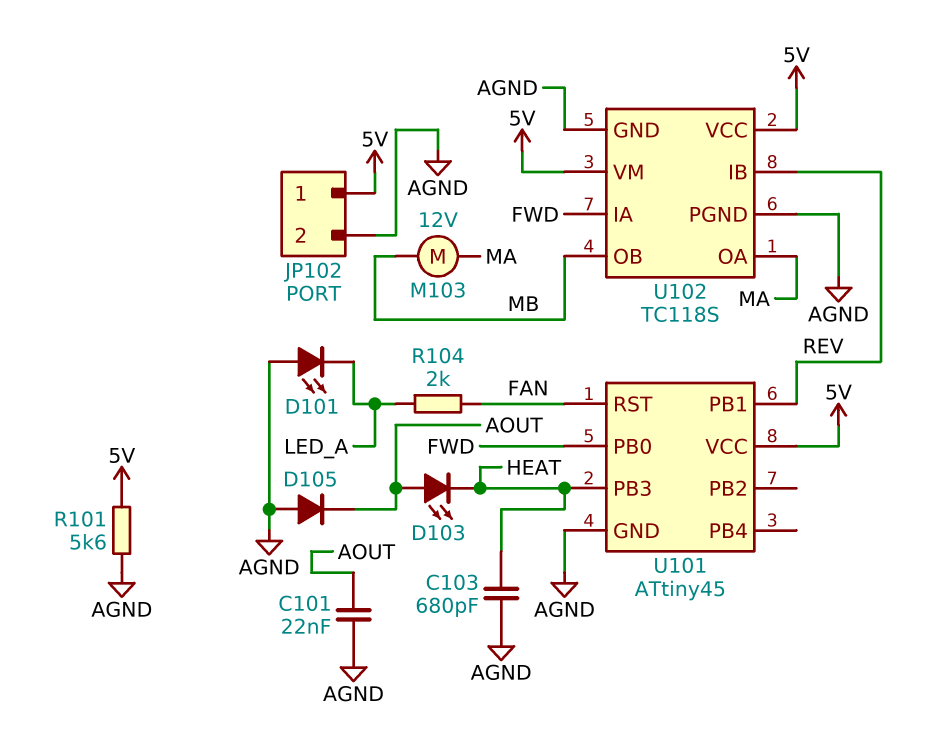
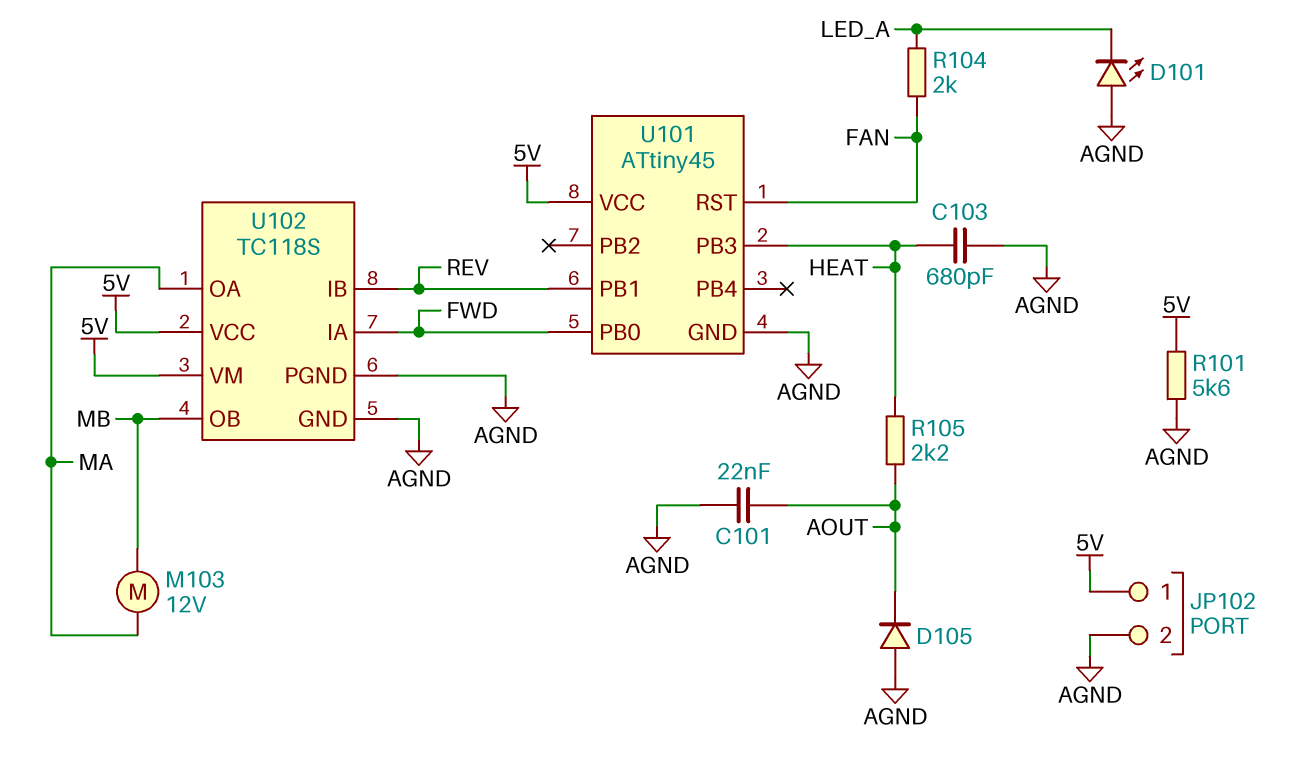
D103: LED (A AOUT, K HEAT) -> none
R105: none -> 2.2k (AOUT, HEAT)

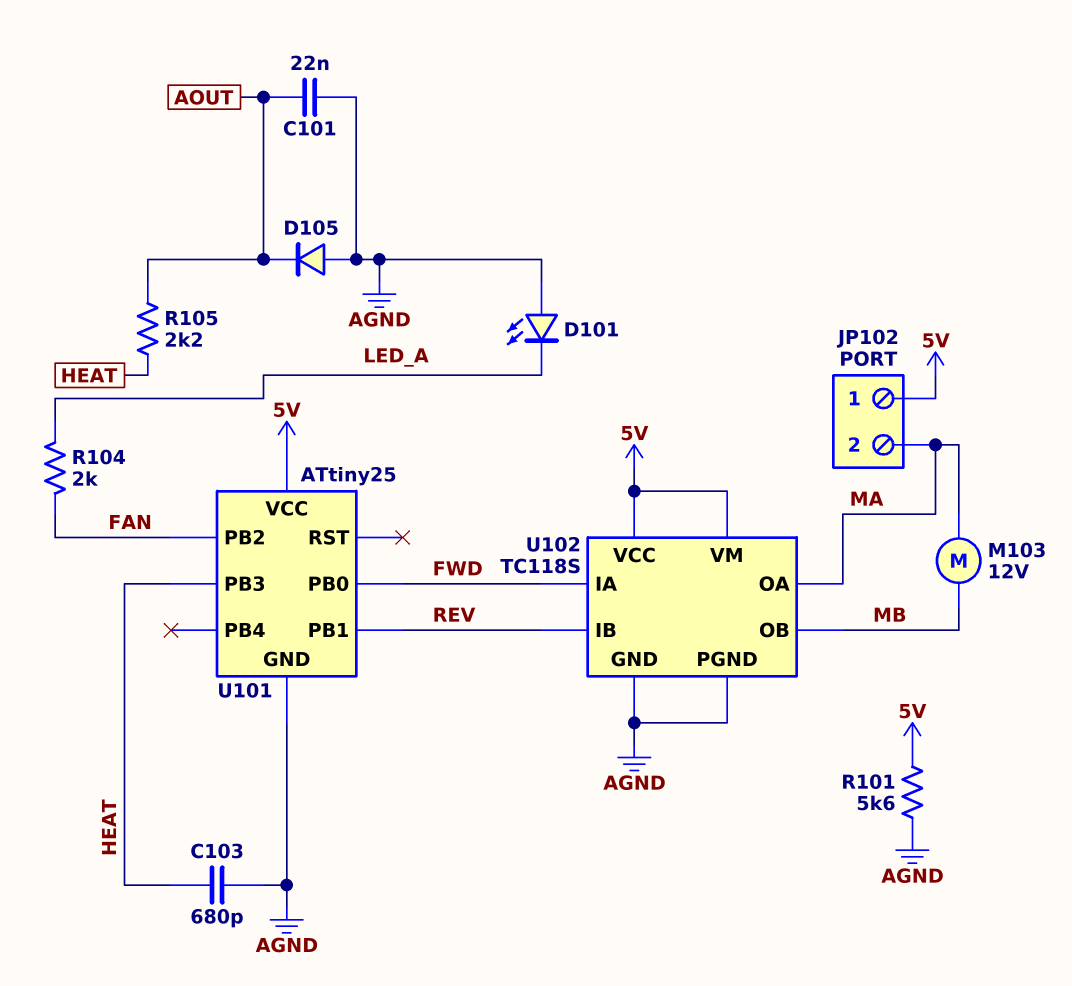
JP102 pin 2: AGND -> MA
U101: ATtiny45 -> ATtiny25
U101 pin PB2: none -> FAN
U101 pin RST: FAN -> none

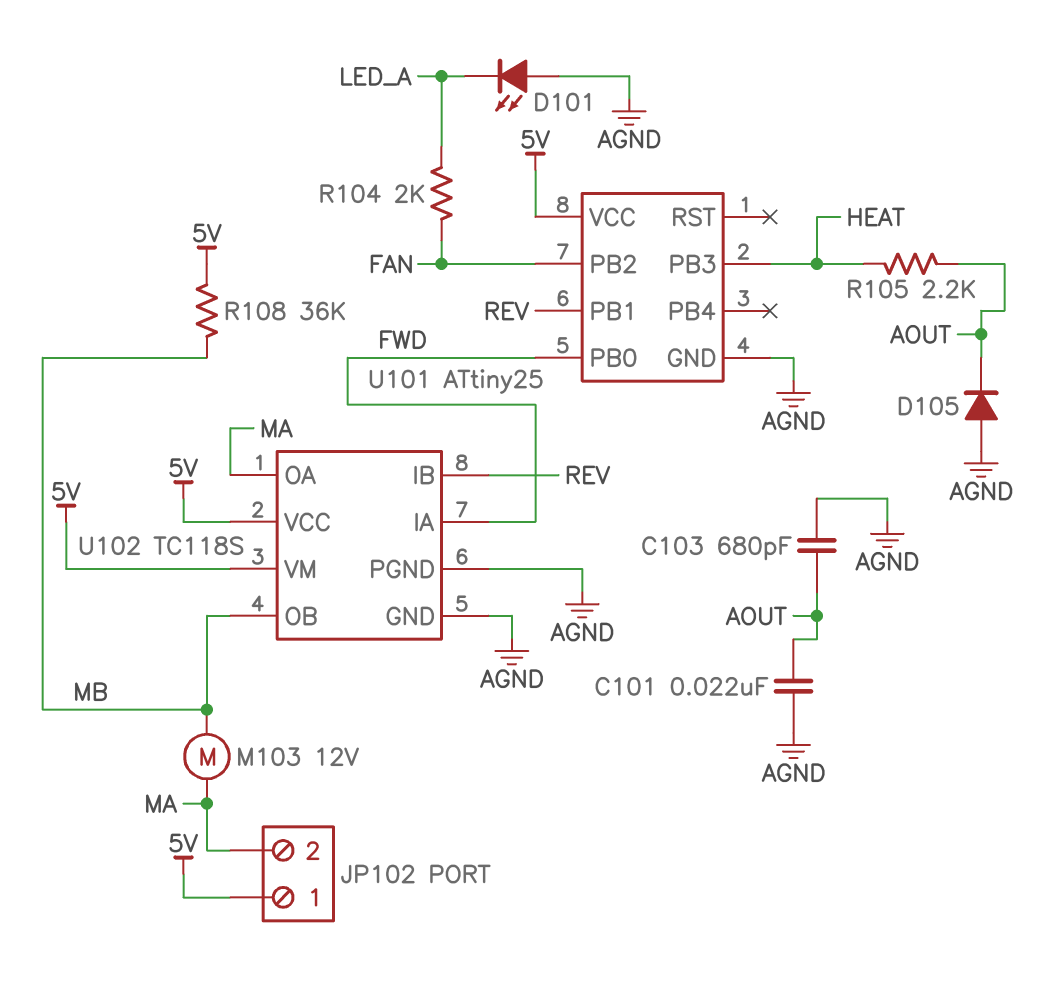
C103: 680pF (AGND, HEAT) -> 680pF (AGND, AOUT)
R101: 5.6k (5V, AGND) -> none
R108: none -> 36k (5V, MB)

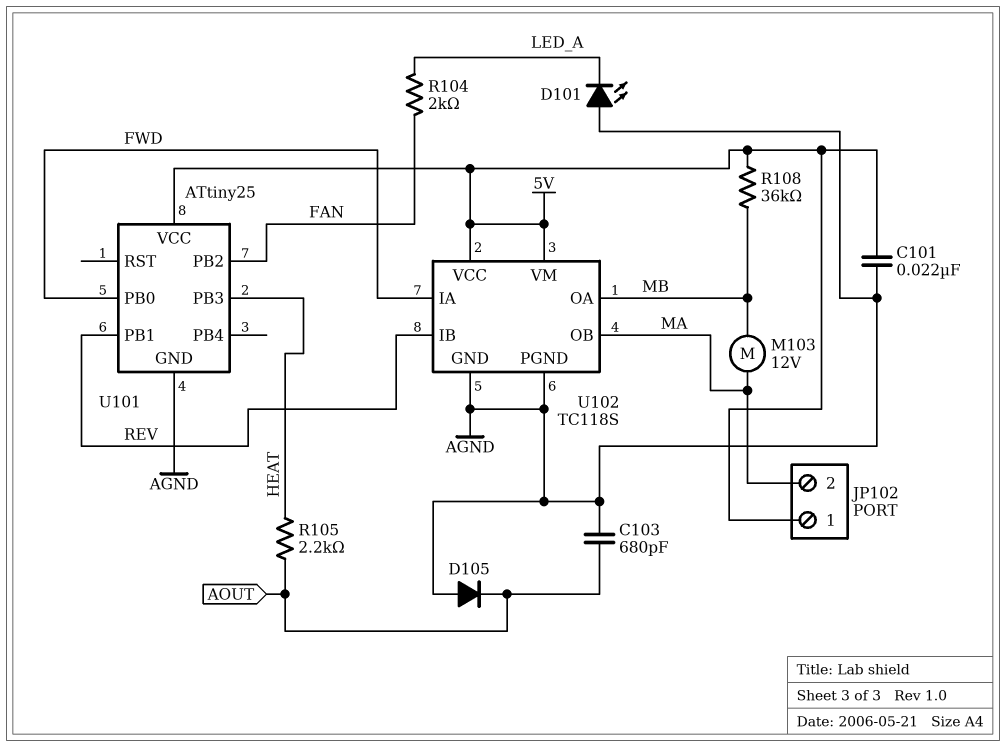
C101: 22nF (AGND, AOUT) -> 22nF (5V, AGND)
U102 pin OA: MA -> MB
U102 pin OB: MB -> MA

